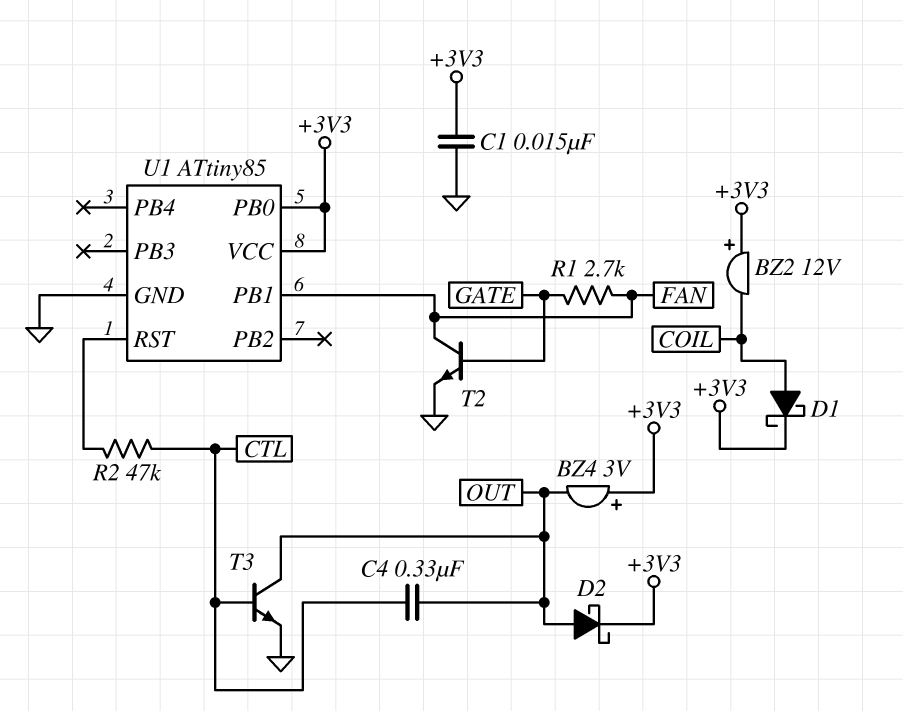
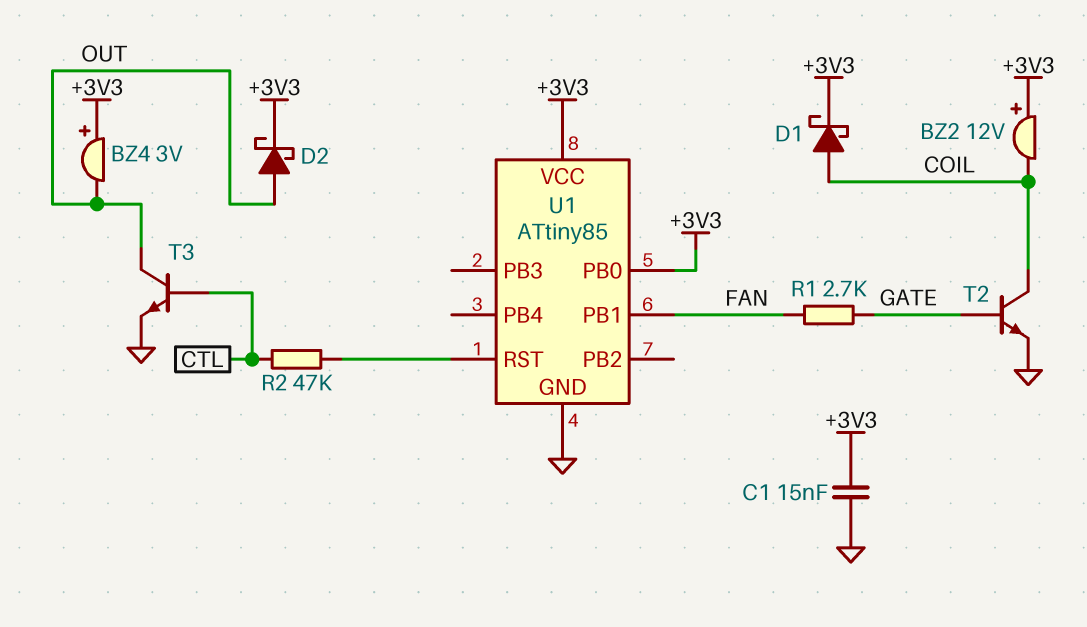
C4: 330nF (CTL, OUT) -> none
T2: NPN (B GATE, C FAN, E GND) -> NPN (B GATE, C COIL, E GND)

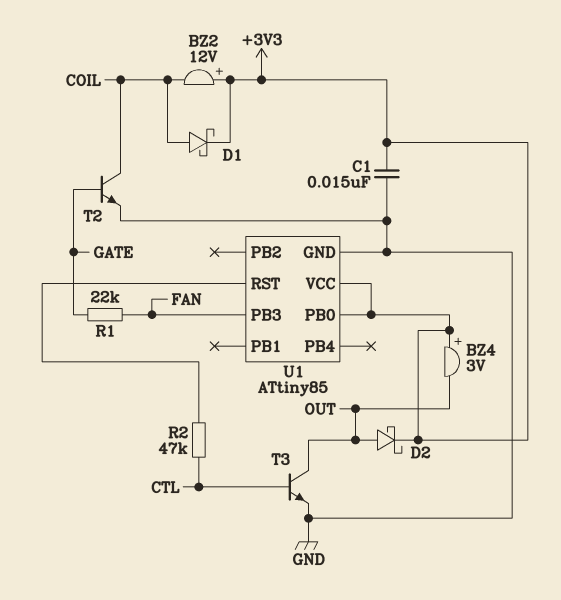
R1: 2.7k (FAN, GATE) -> 22k (FAN, GATE)
U1 pin PB1: FAN -> none
U1 pin PB3: none -> FAN

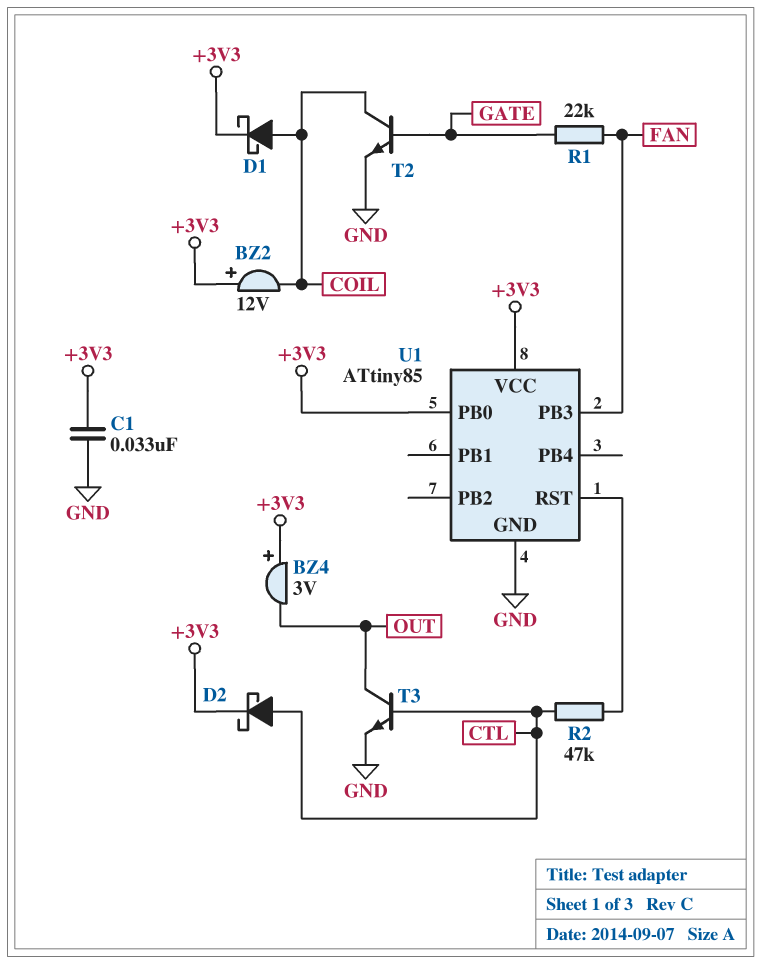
C1: 15nF (+3V3, GND) -> 33nF (+3V3, GND)
D2: schottky (A OUT, K +3V3) -> schottky (A CTL, K +3V3)

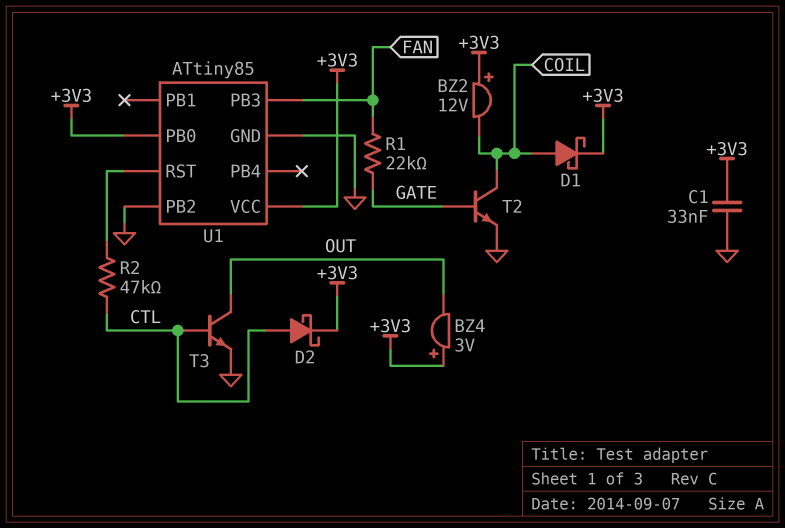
U1 pin PB2: none -> GND

